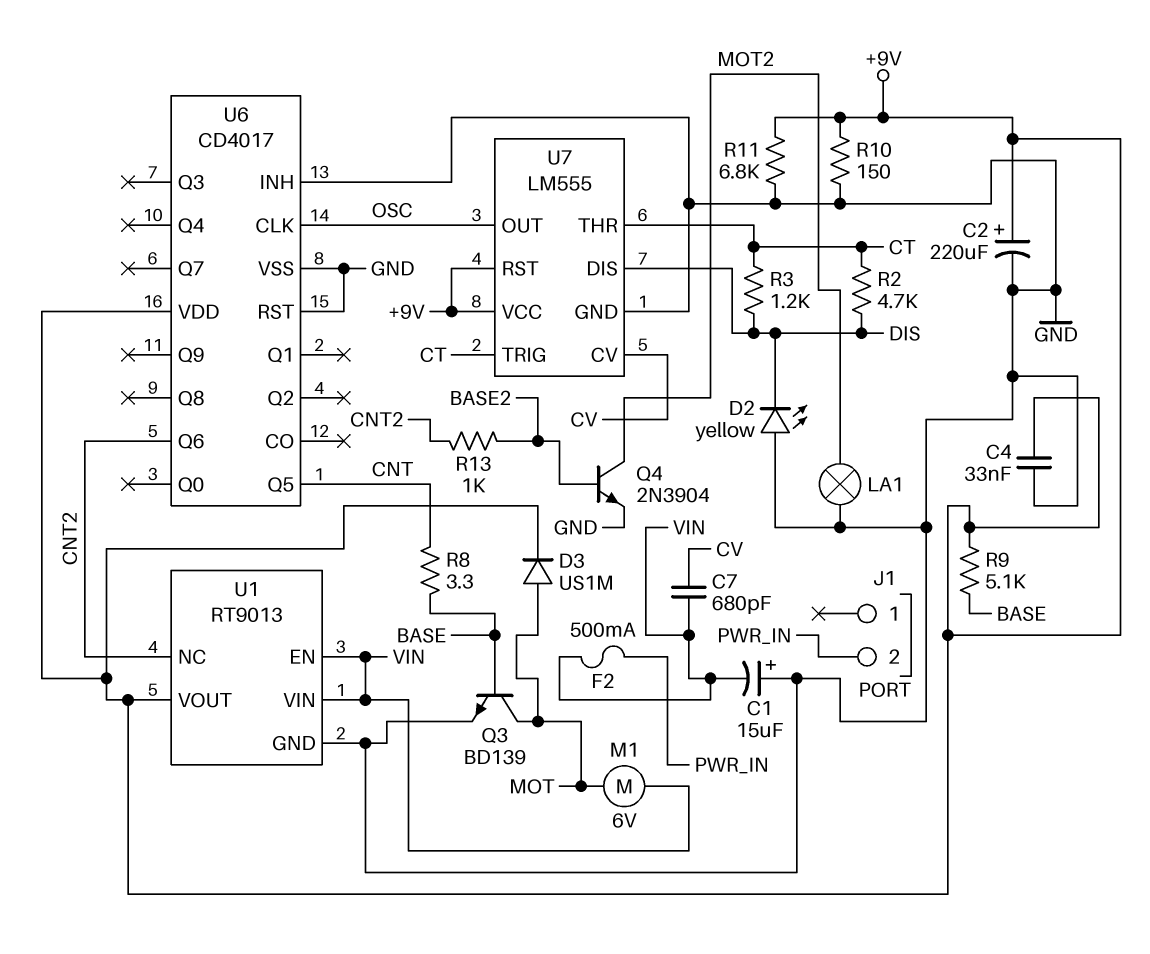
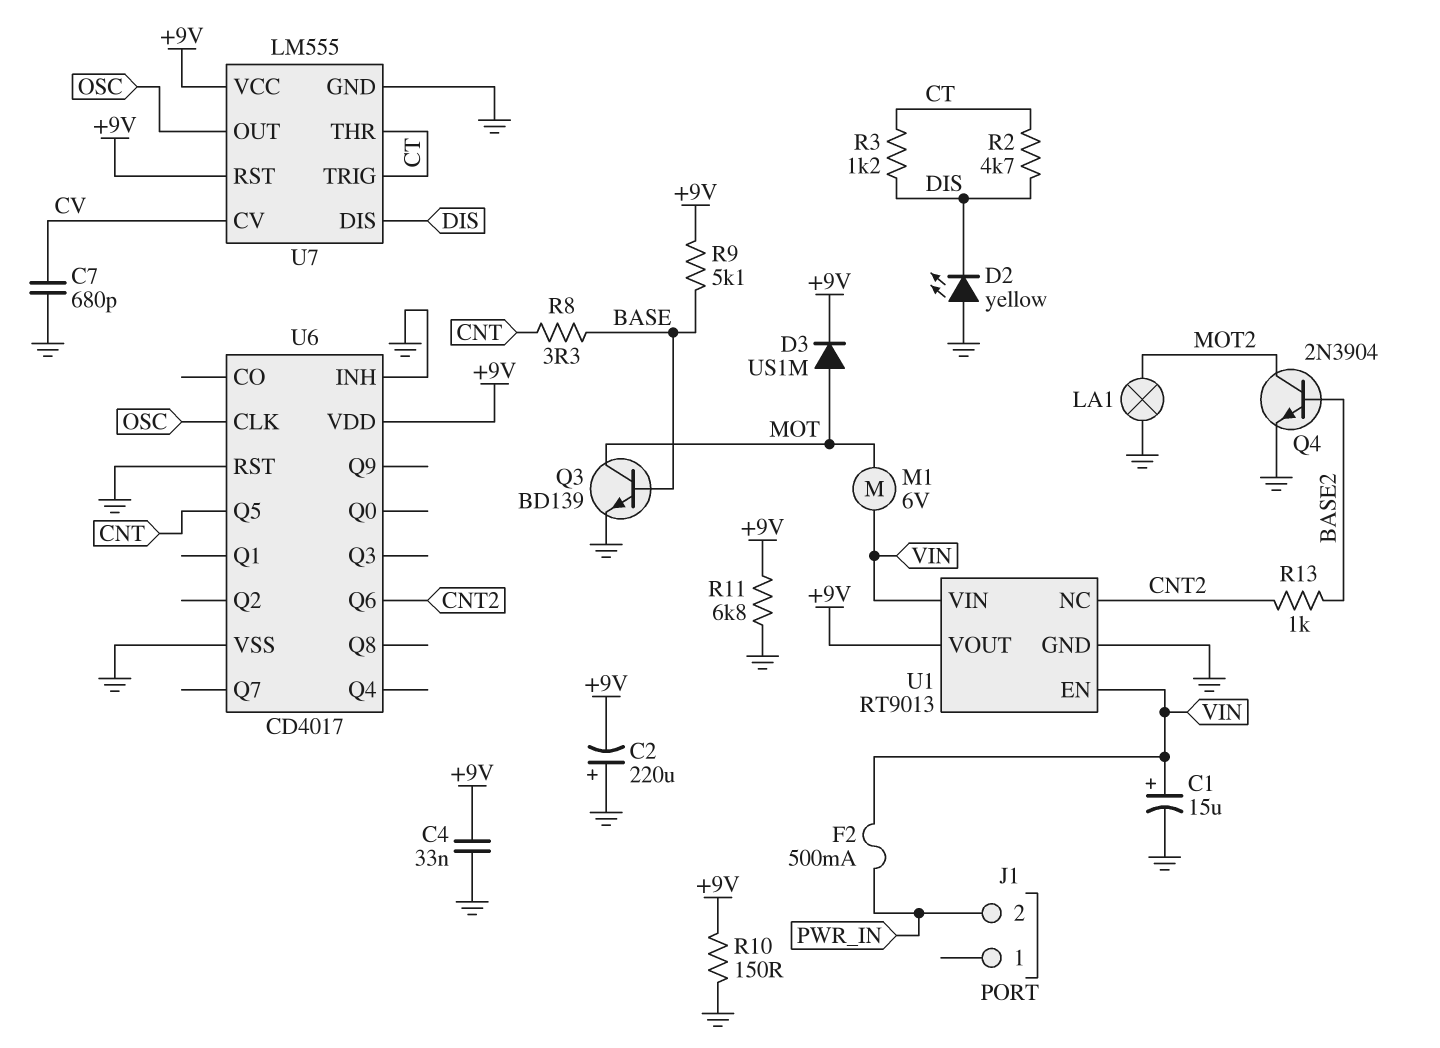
C1: 15uF (plus GND, minus VIN) -> 15uF (plus VIN, minus GND)
C2: 220uF (plus +9V, minus GND) -> 220uF (plus GND, minus +9V)
C7: 680pF (CV, VIN) -> 680pF (CV, GND)

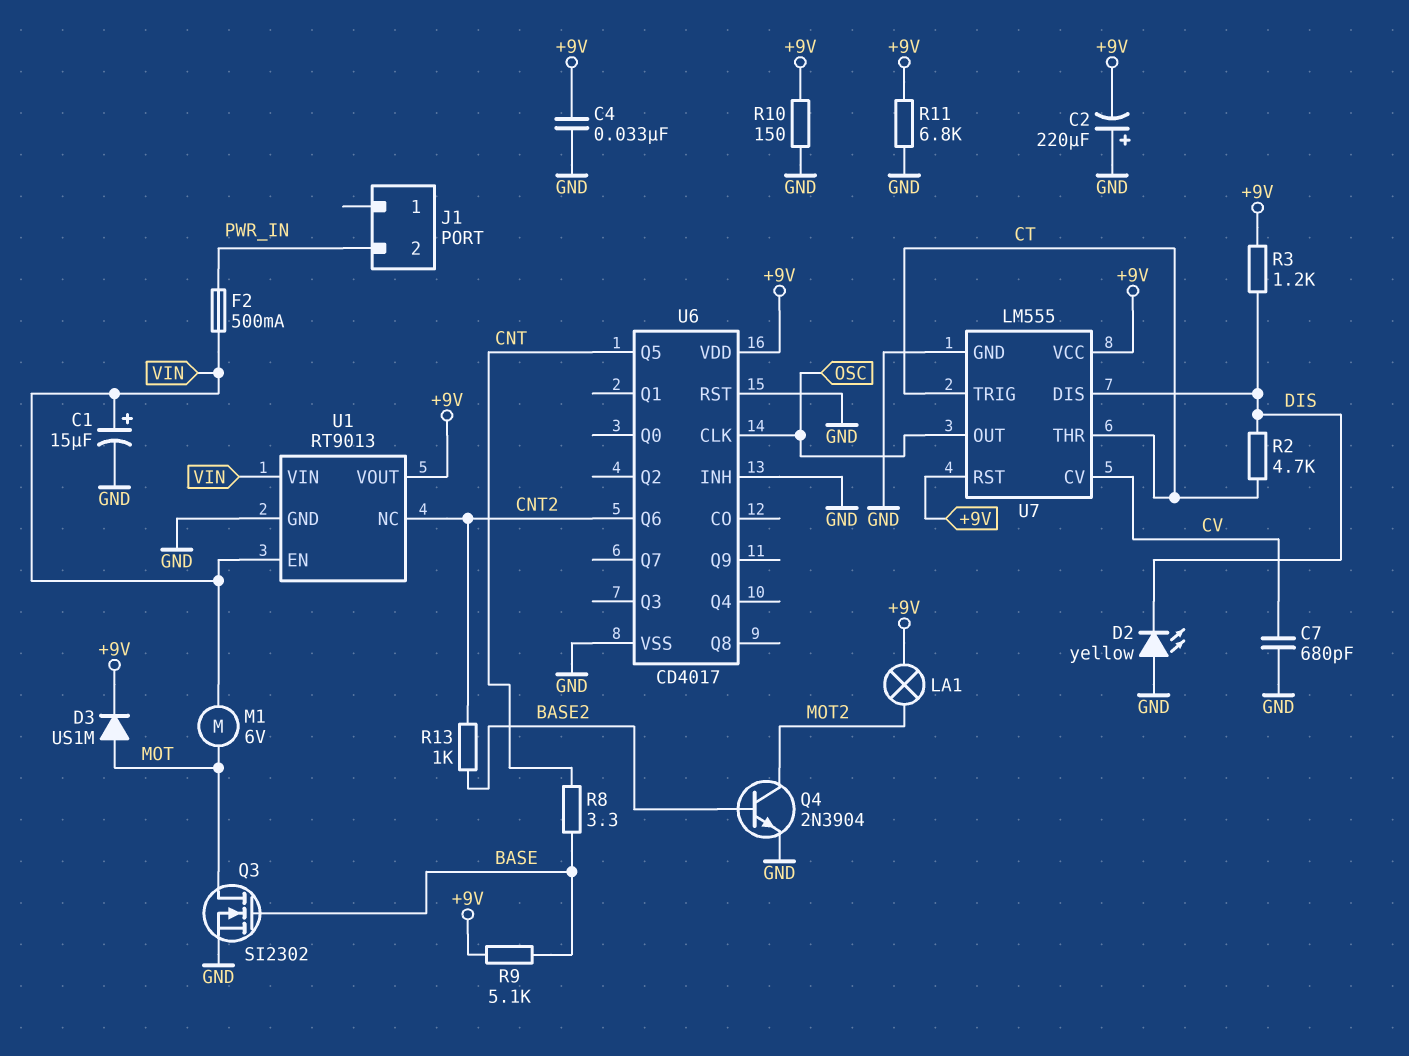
LA1: lamp (GND, MOT2) -> lamp (+9V, MOT2)
Q3: NPN BD139 (B BASE, C MOT, E GND) -> NMOS SI2302 (G BASE, D MOT, S GND)
R3: 1.2k (CT, DIS) -> 1.2k (+9V, DIS)

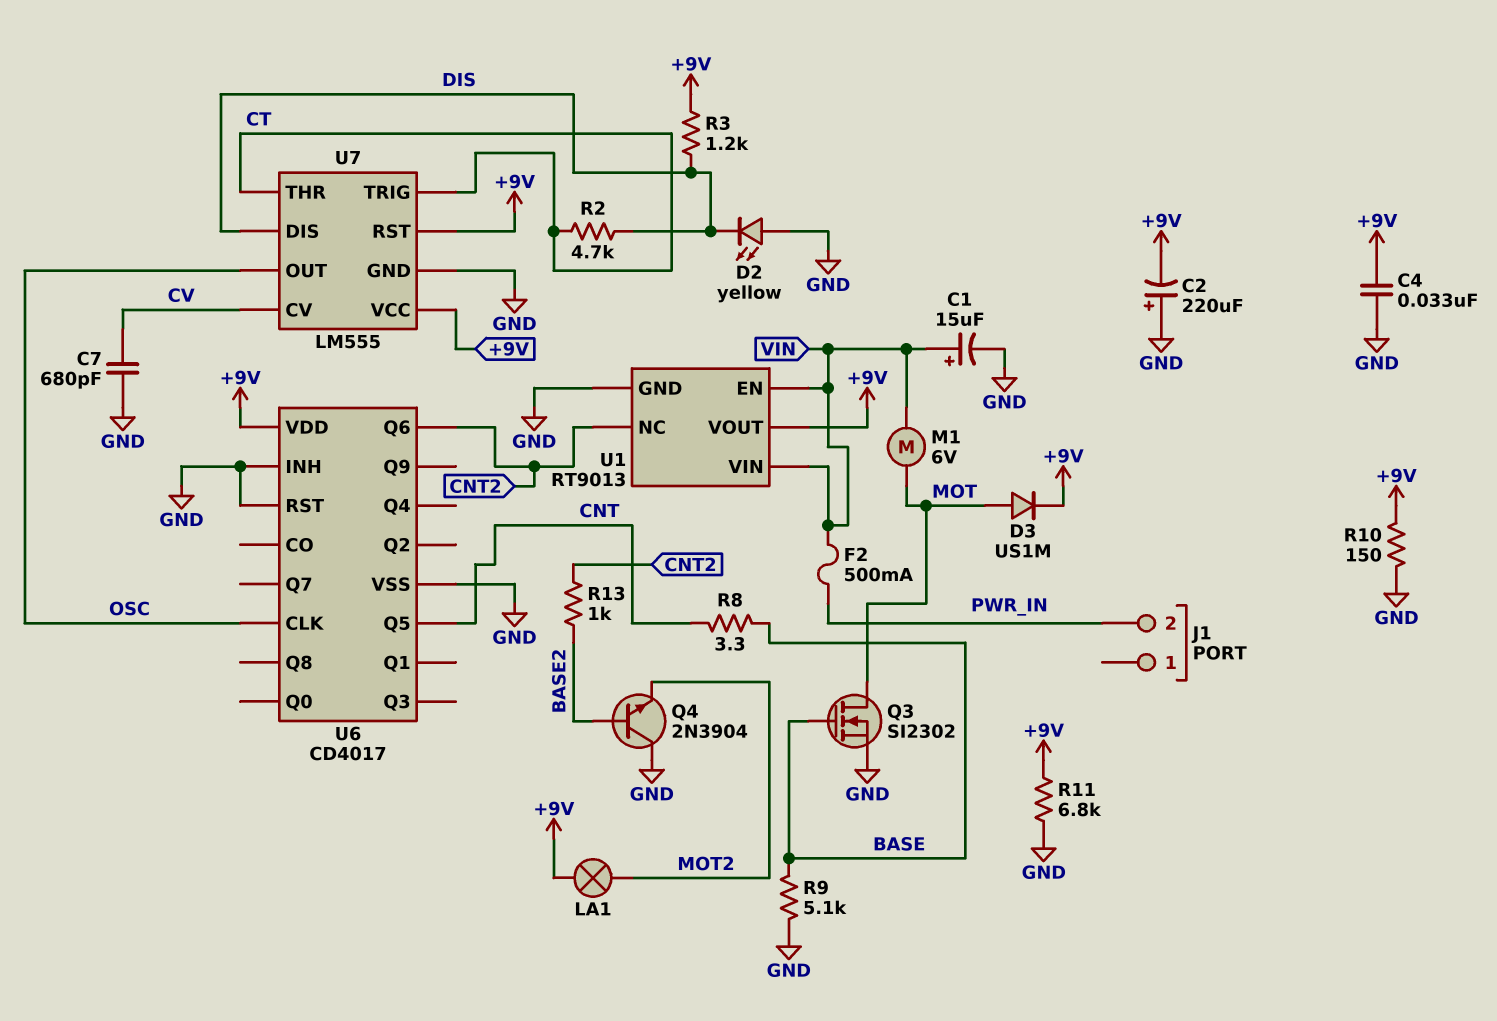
Q4: NPN 2N3904 (B BASE2, C MOT2, E GND) -> NPN 2N3904 (B BASE2, C GND, E MOT2)
R9: 5.1k (+9V, BASE) -> 5.1k (BASE, GND)

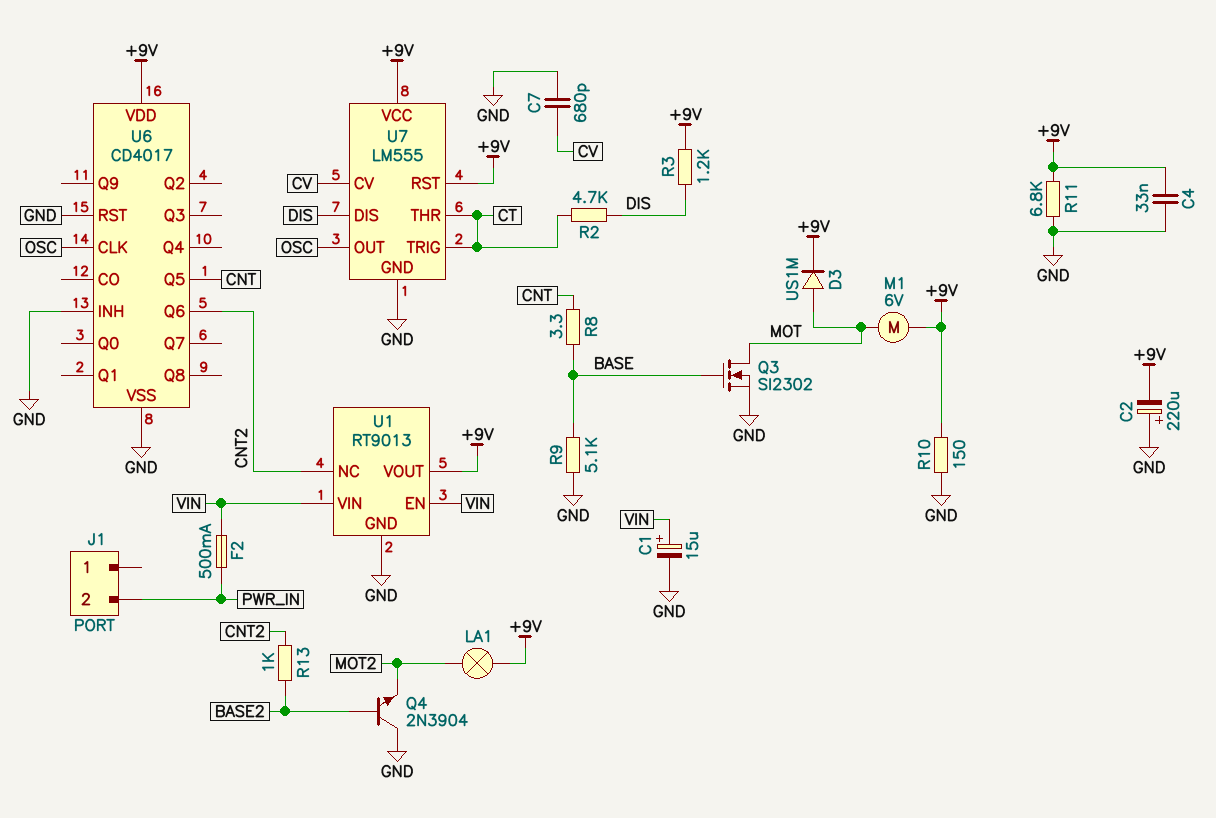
D2: LED yellow (A GND, K DIS) -> none
M1: motor 6V (MOT, VIN) -> motor 6V (+9V, MOT)

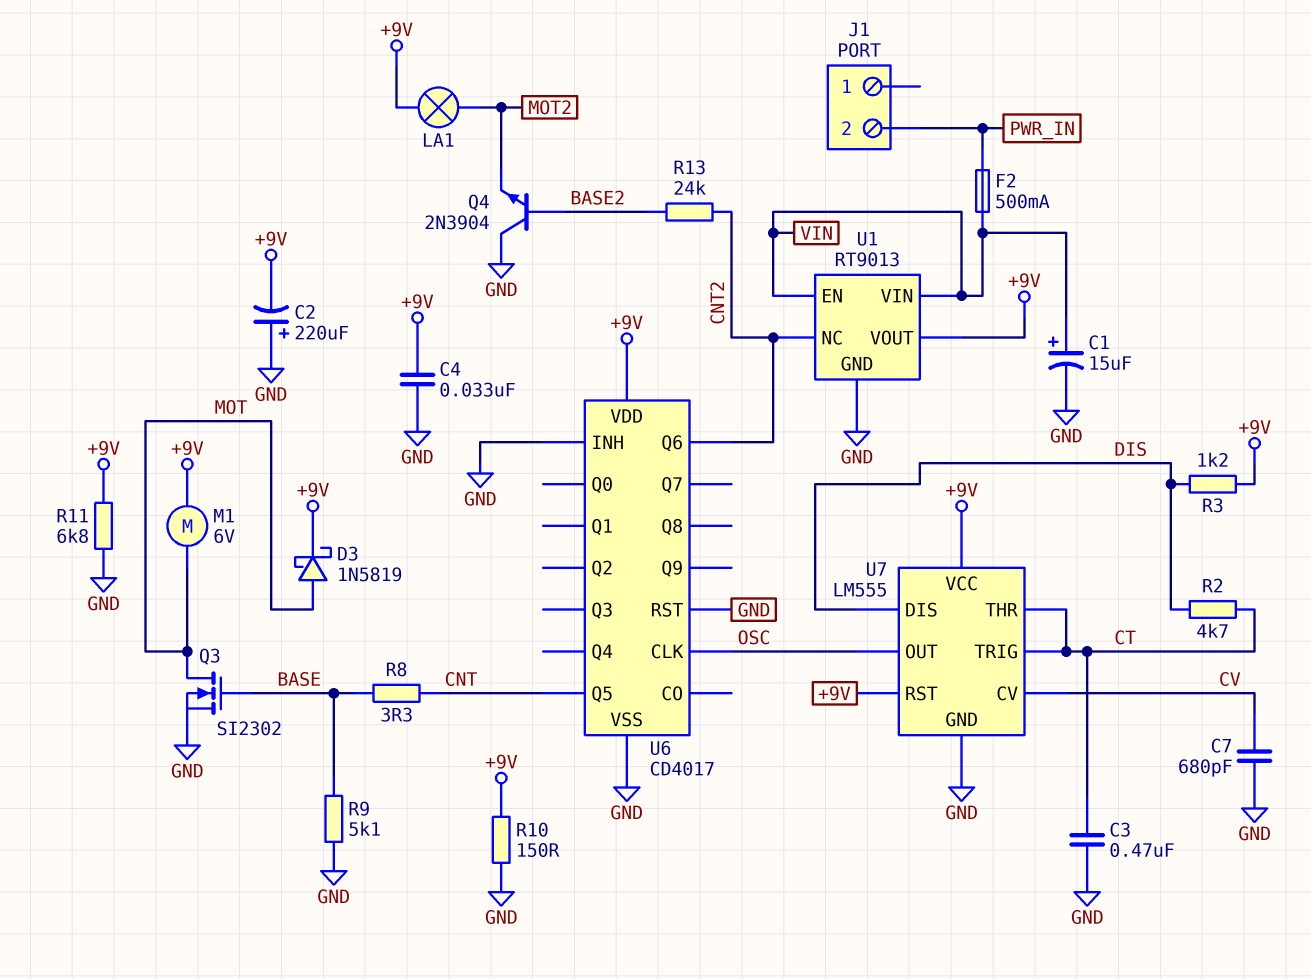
C3: none -> 470nF (CT, GND)
D3: diode US1M (A MOT, K +9V) -> schottky 1N5819 (A MOT, K +9V)
R13: 1k (BASE2, CNT2) -> 24k (BASE2, CNT2)

